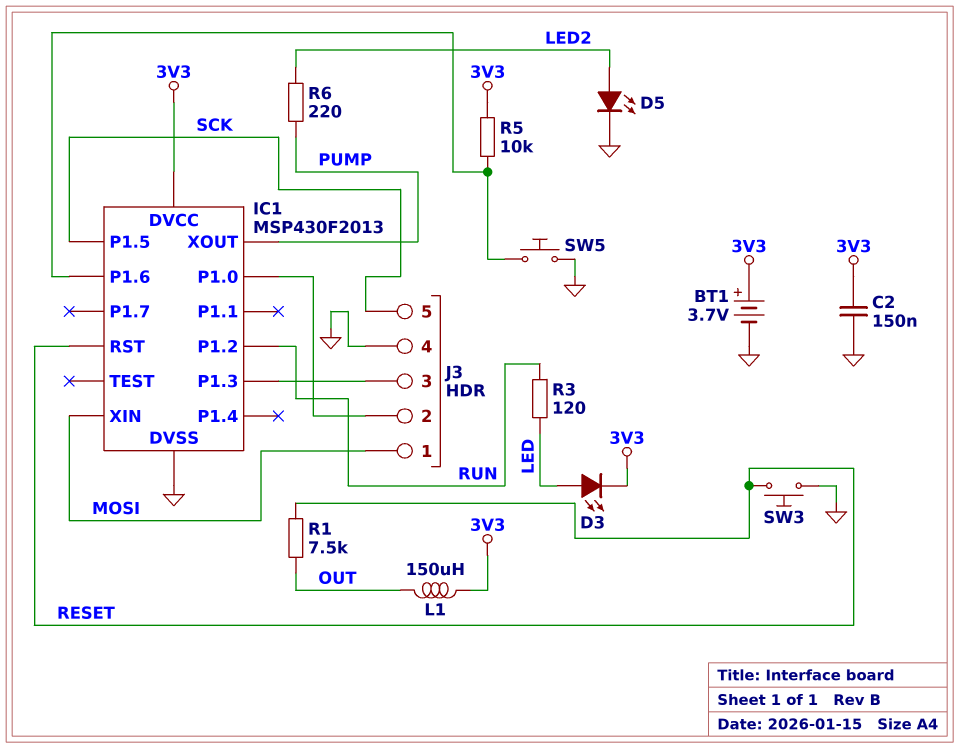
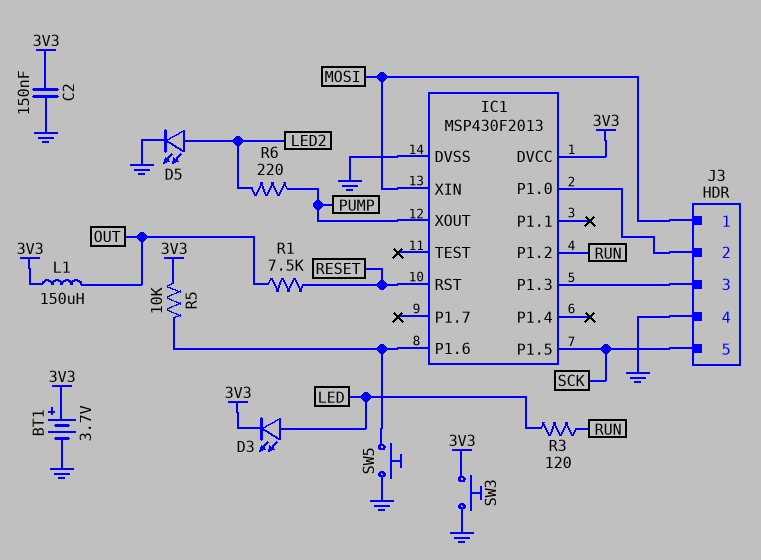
SW3: button (GND, RESET) -> button (3V3, GND)

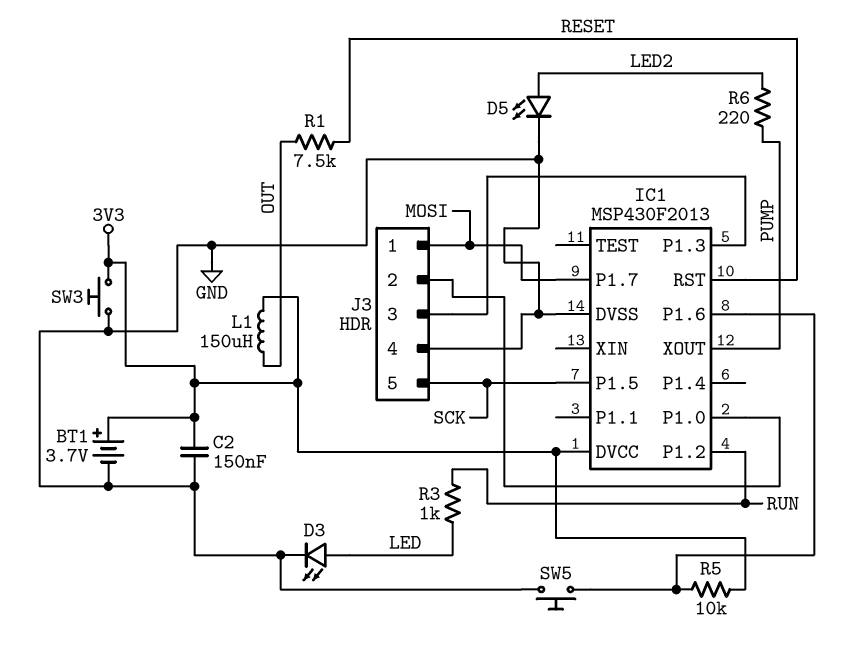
D3: LED (A LED, K 3V3) -> LED (A LED, K GND)
IC1 pin P1.7: none -> MOSI
IC1 pin XIN: MOSI -> none
R3: 120 (LED, RUN) -> 1k (LED, RUN)

